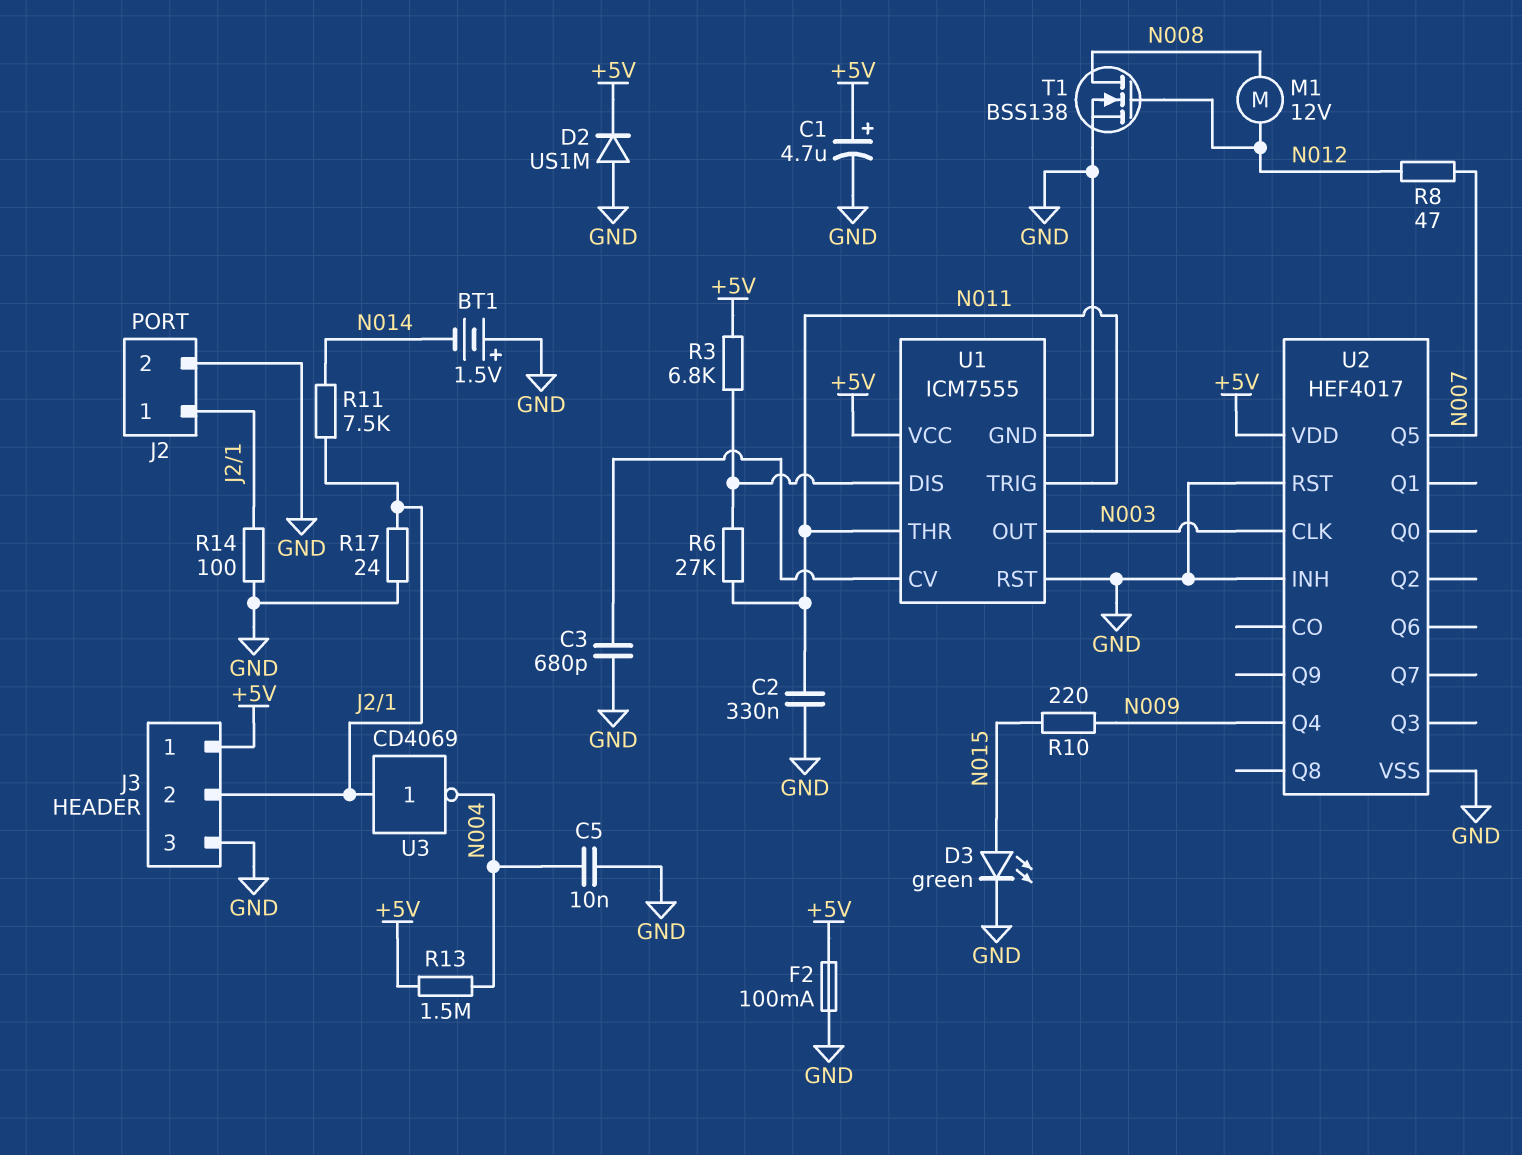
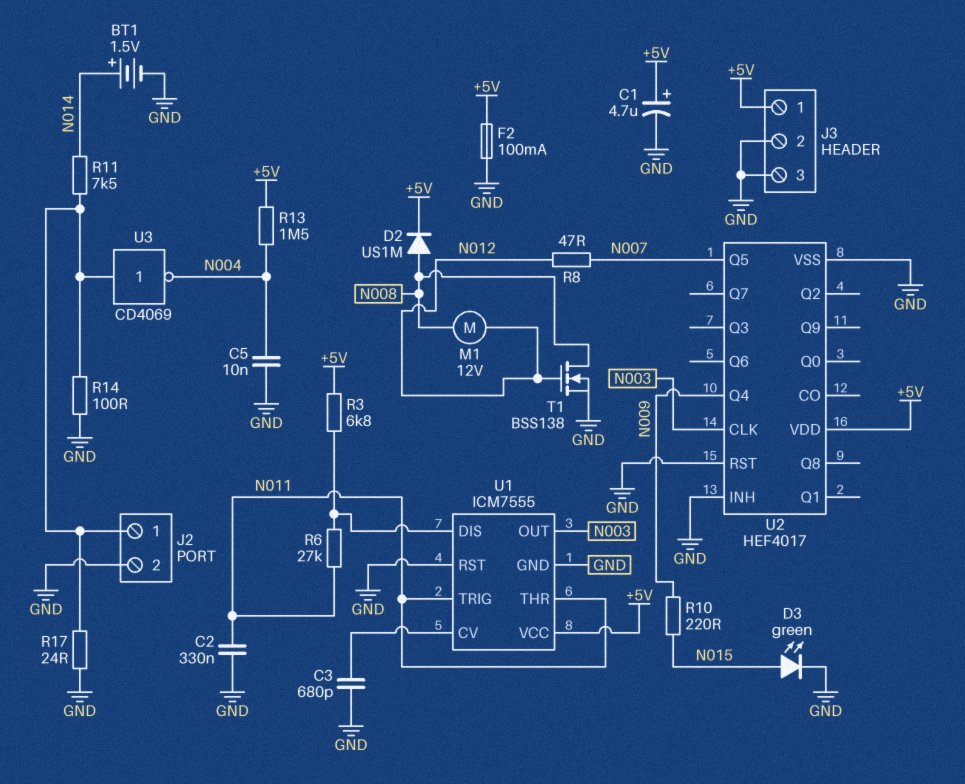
BT1: 1.5V (plus GND, minus N014) -> 1.5V (plus N014, minus GND)
D2: diode US1M (A GND, K +5V) -> diode US1M (A N008, K +5V)
J3 pin 2: J2/1 -> GND

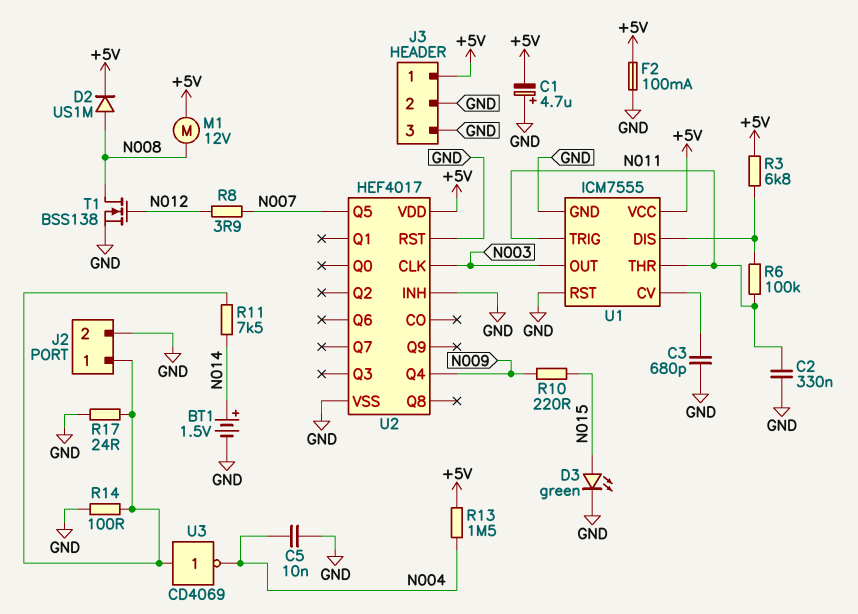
C1: 4.7uF (plus +5V, minus GND) -> 4.7uF (plus GND, minus +5V)
M1: motor 12V (N008, N012) -> motor 12V (+5V, N008)
R6: 27k (N011, U1/DIS) -> 100k (N011, U1/DIS)
R8: 47 (N007, N012) -> 3.9 (N007, N012)

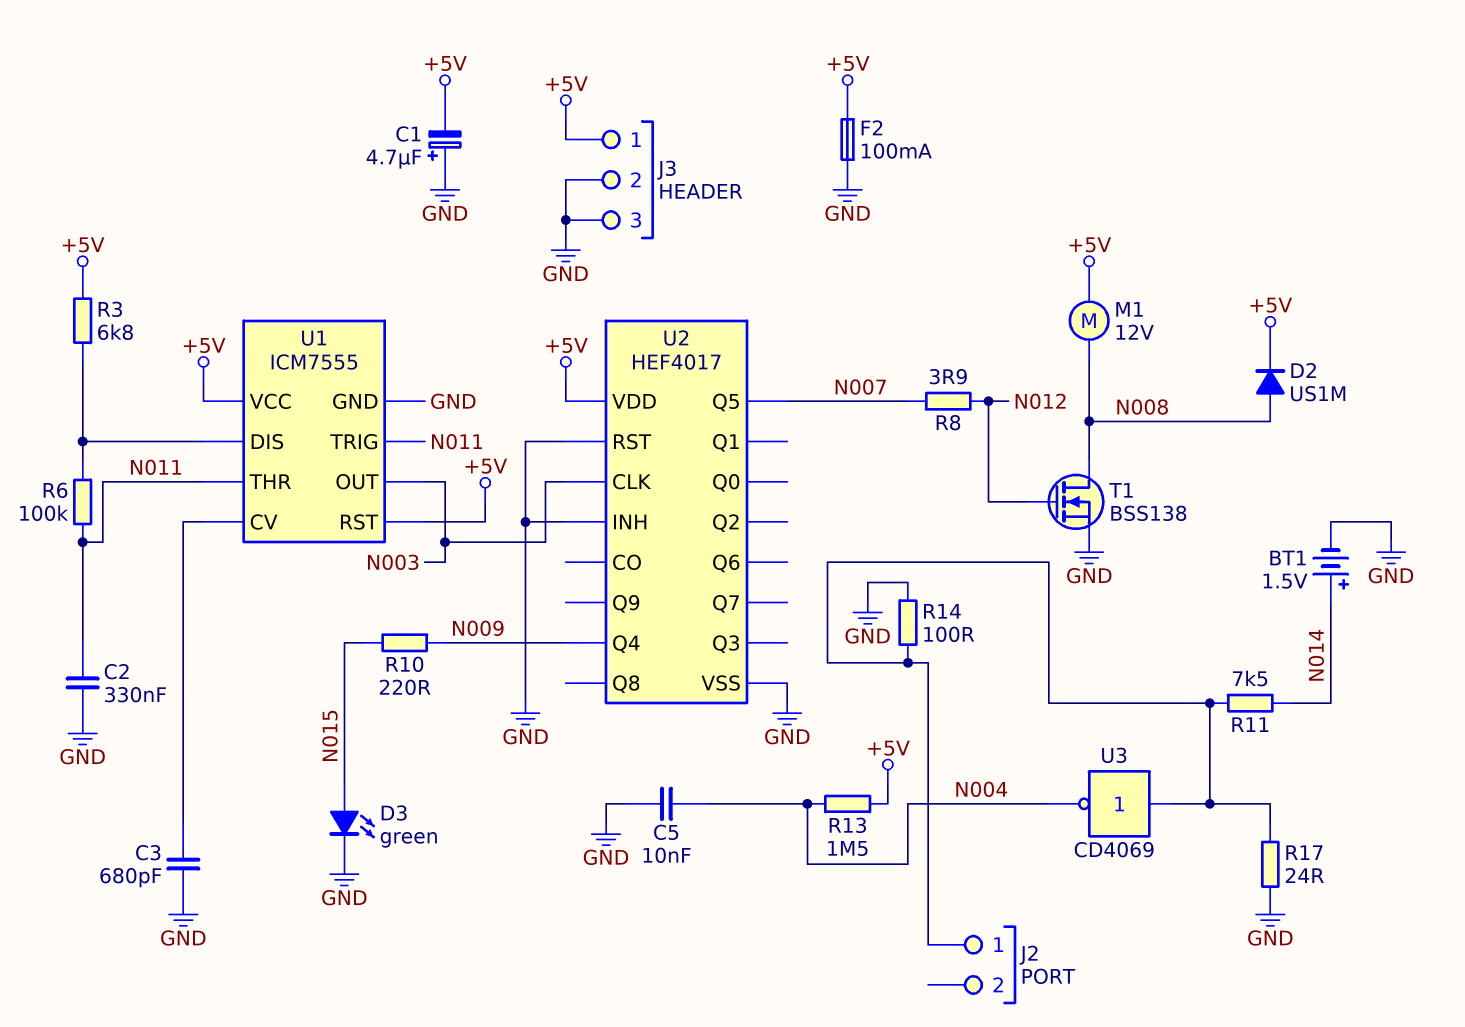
J2 pin 2: GND -> none
U1 pin RST: GND -> +5V

